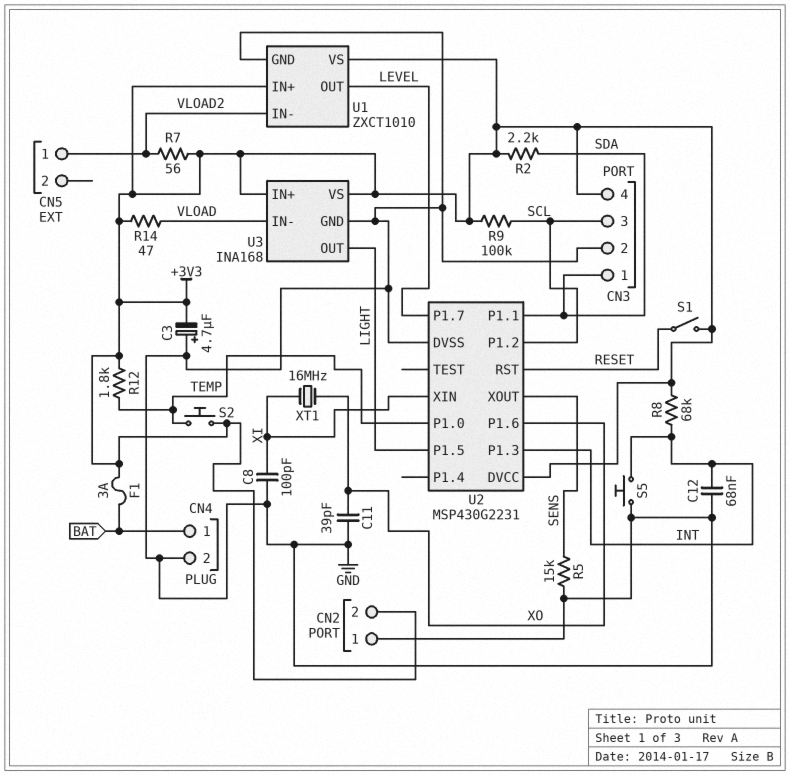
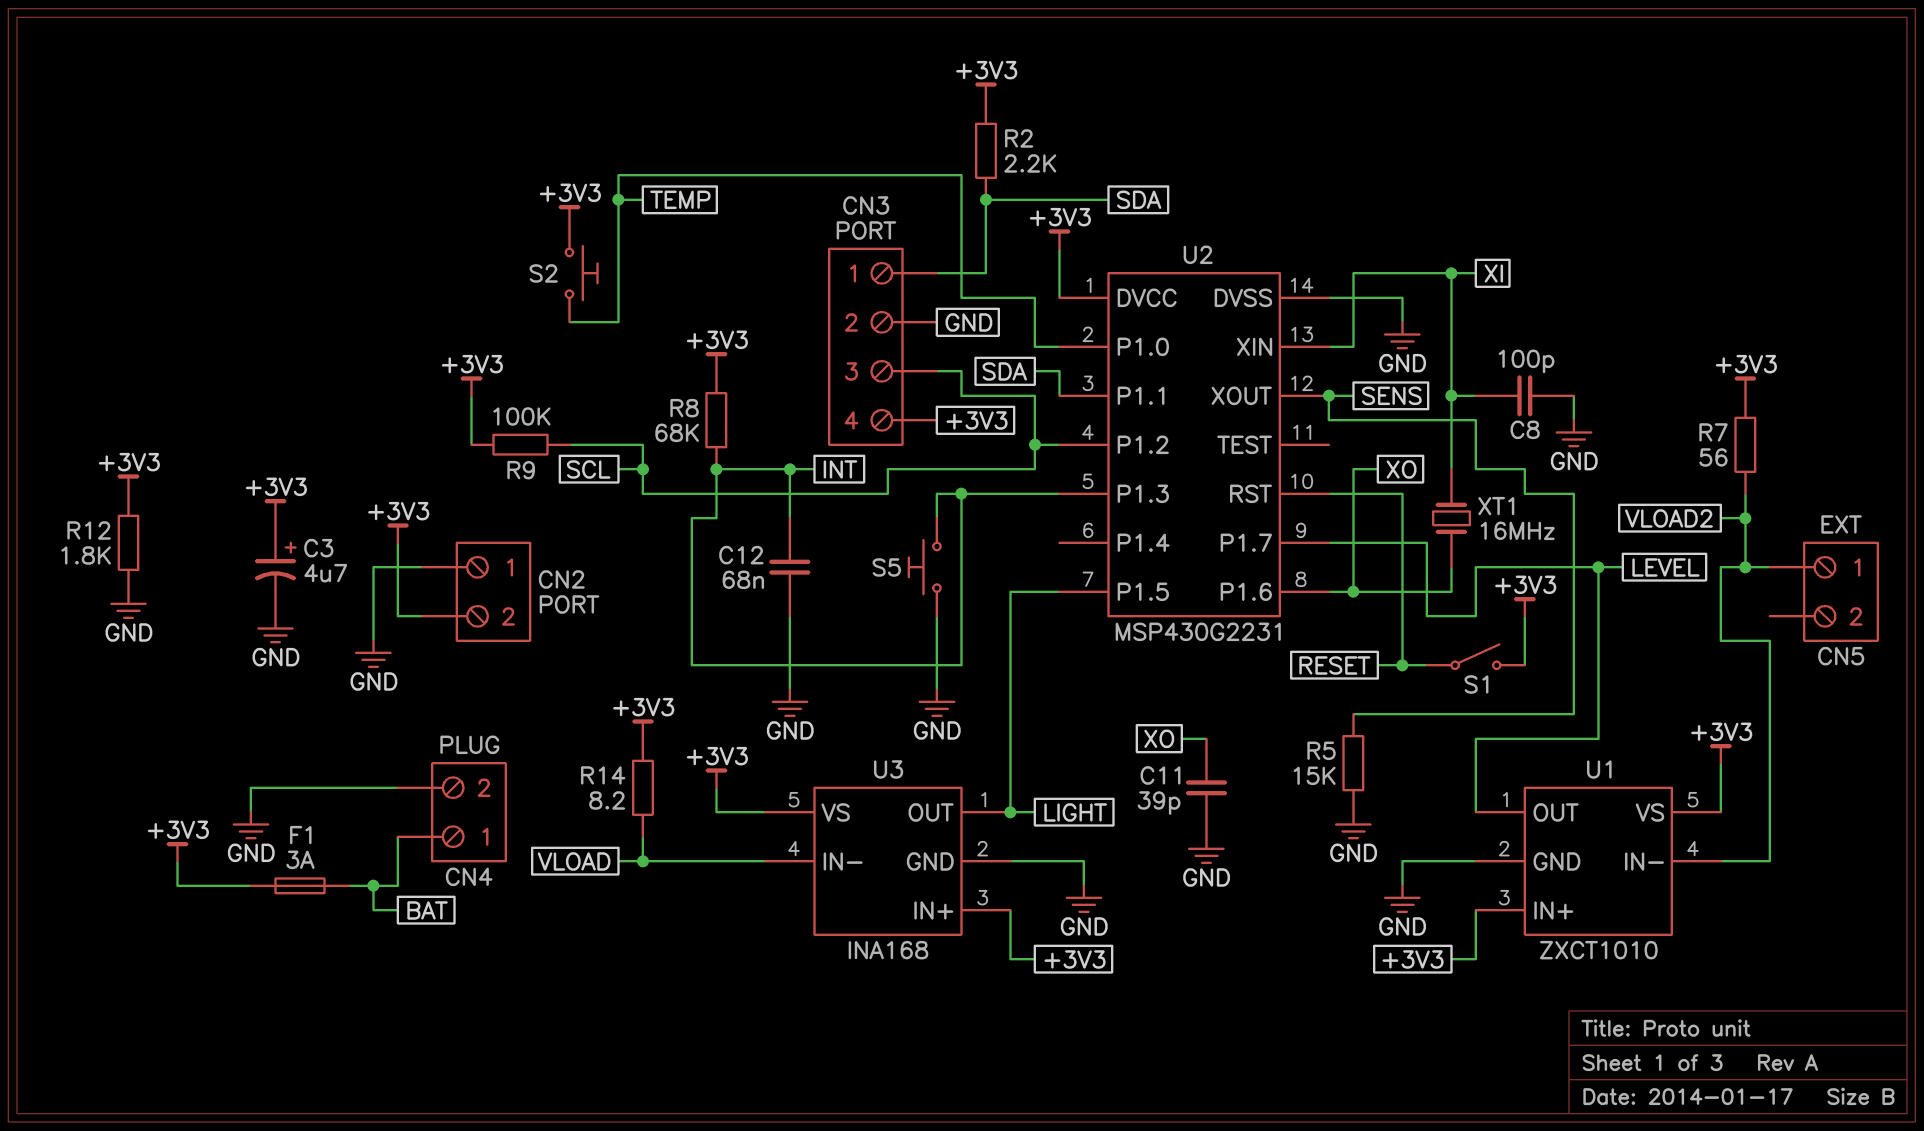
C3: 4.7uF (plus GND, minus +3V3) -> 4.7uF (plus +3V3, minus GND)
R12: 1.8k (+3V3, TEMP) -> 1.8k (+3V3, GND)
R14: 47 (+3V3, VLOAD) -> 8.2 (+3V3, VLOAD)

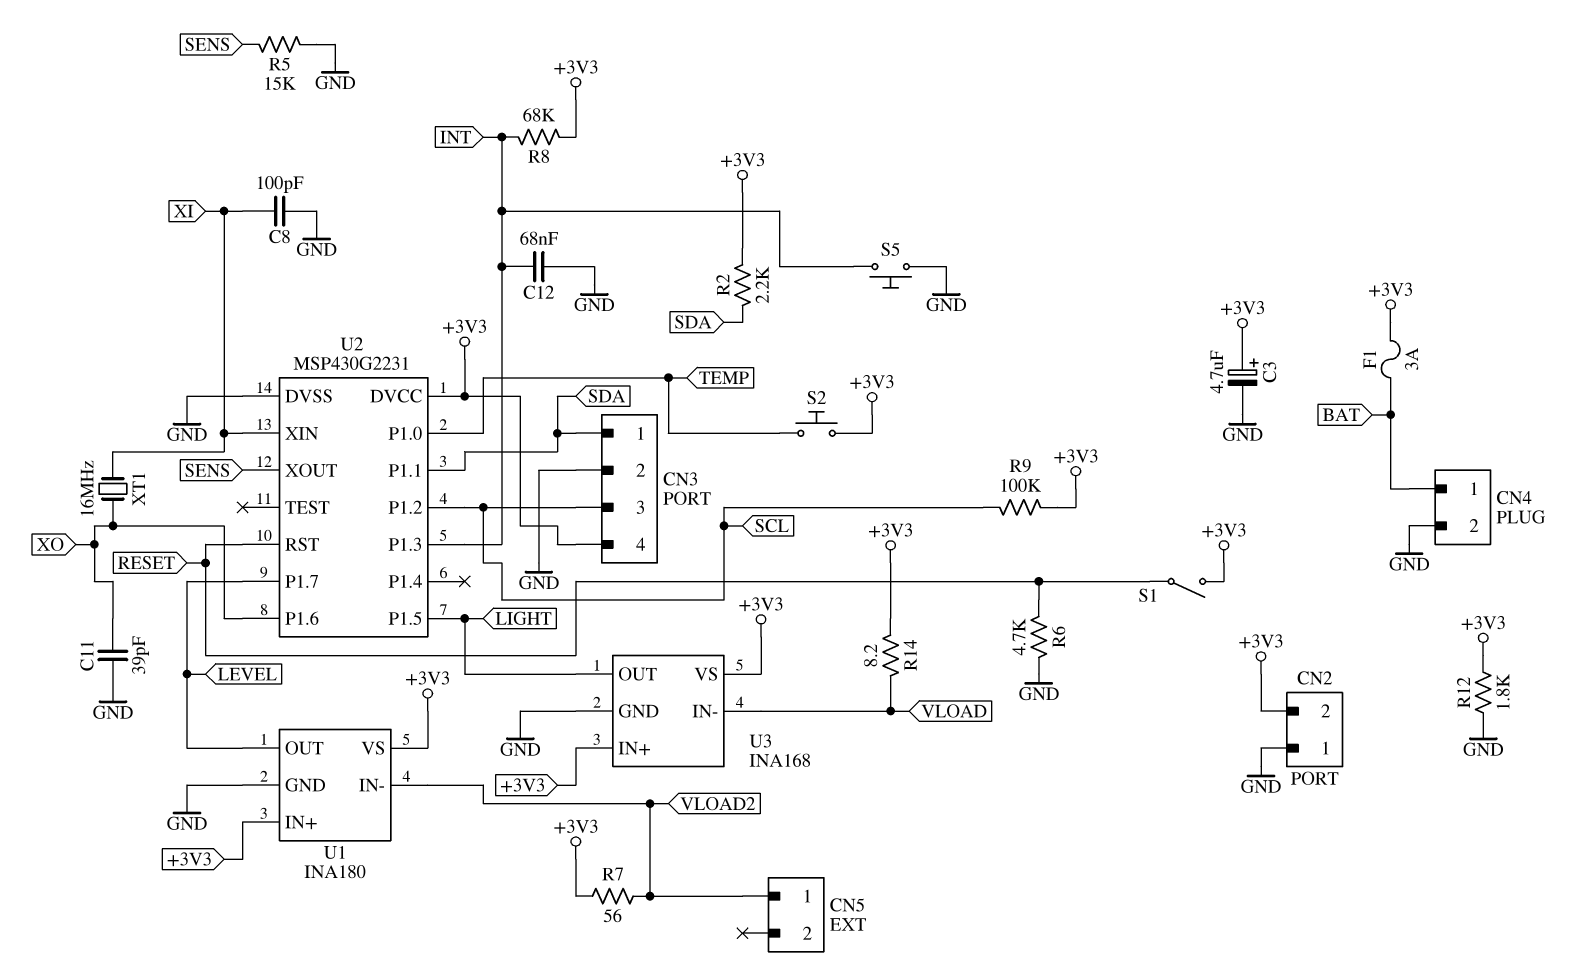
R6: none -> 4.7k (GND, RESET)
U1: ZXCT1010 -> INA180

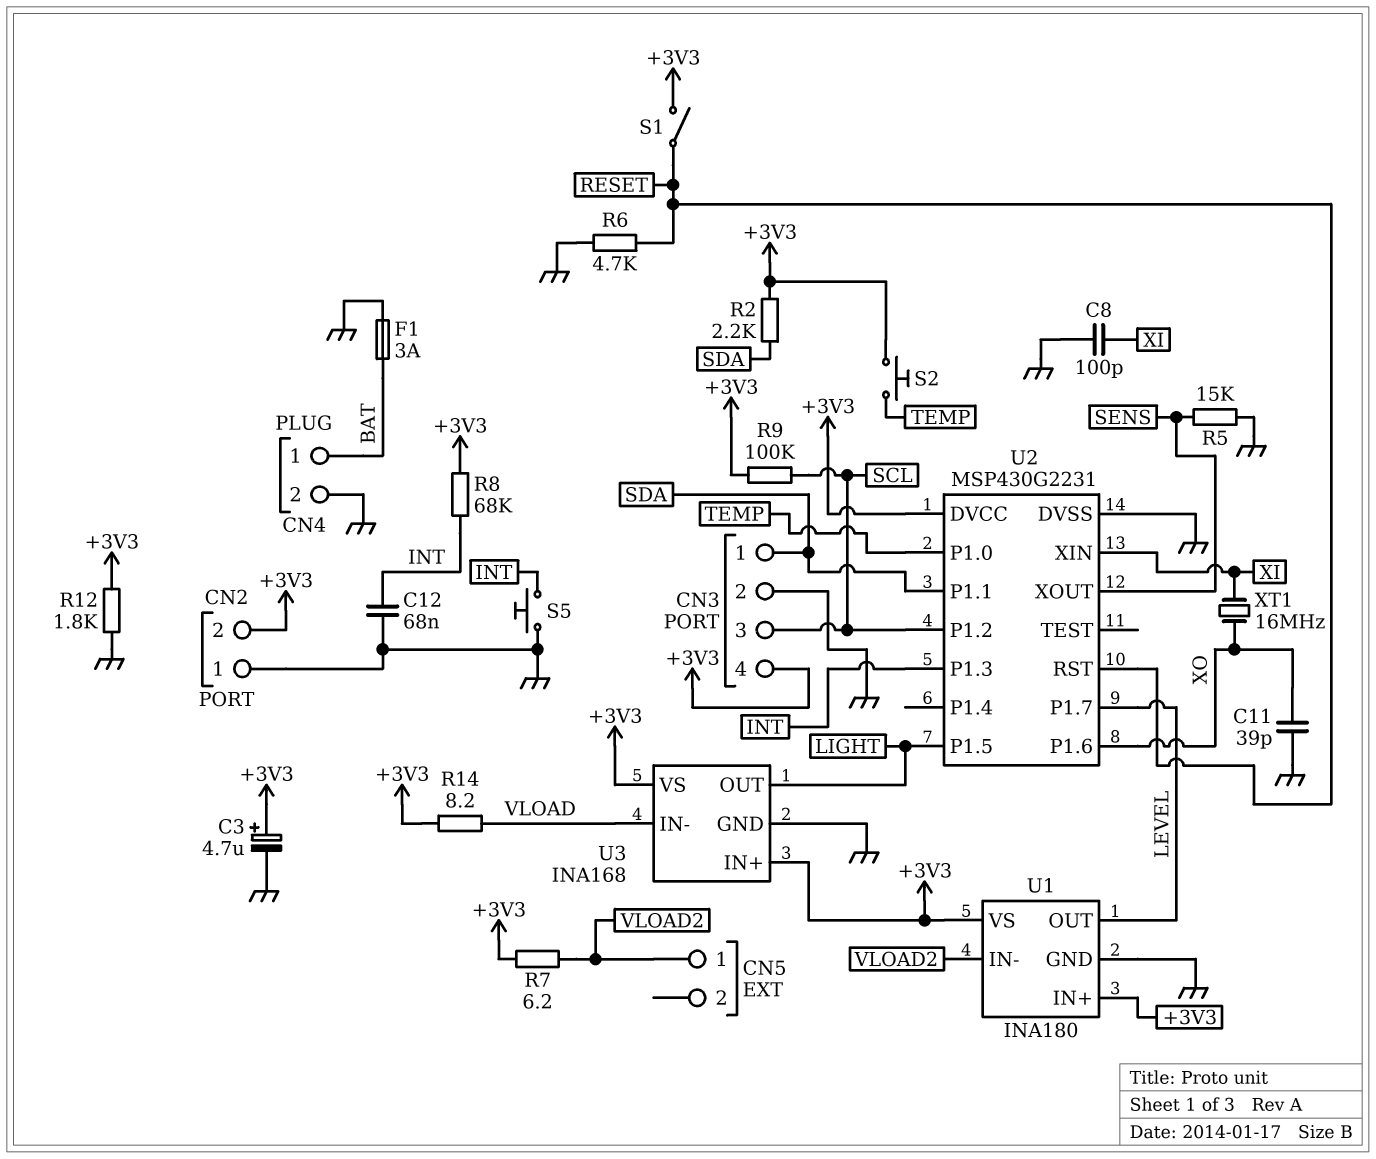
F1: 3A (+3V3, BAT) -> 3A (BAT, GND)
R7: 56 (+3V3, VLOAD2) -> 6.2 (+3V3, VLOAD2)

